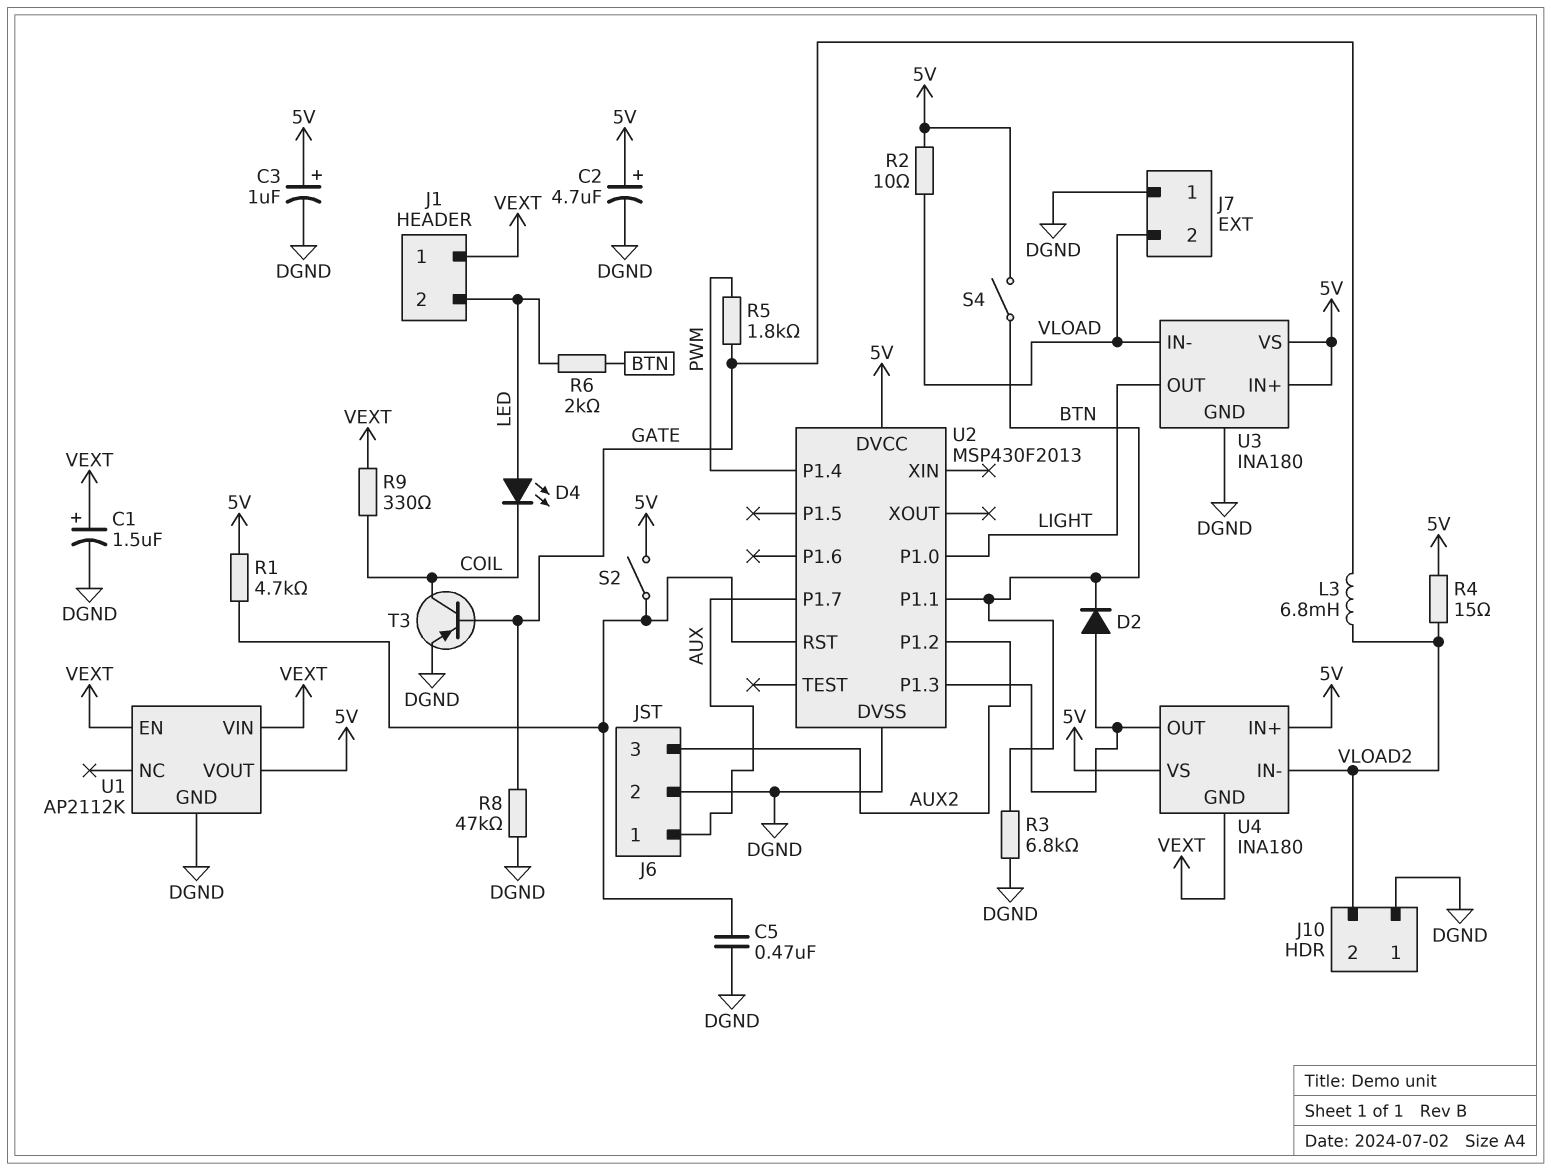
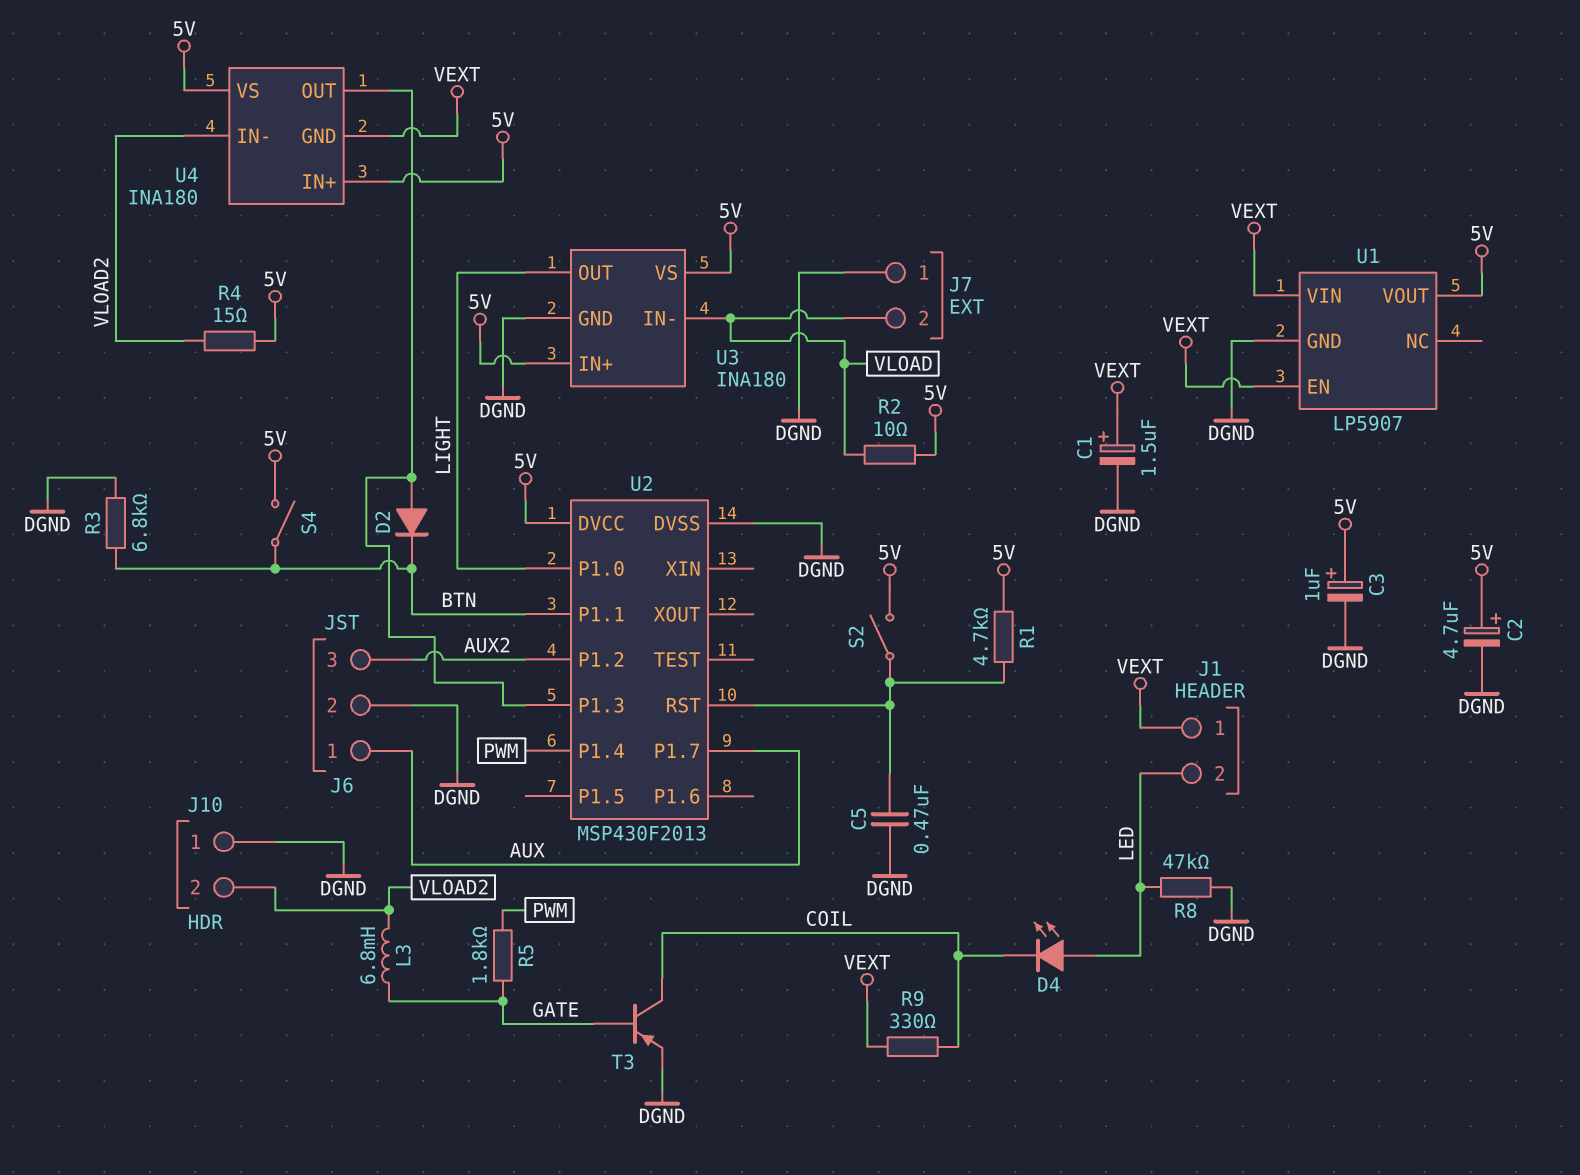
R6: 2k (BTN, LED) -> none
R8: 47k (DGND, GATE) -> 47k (DGND, LED)
U1: AP2112K -> LP5907

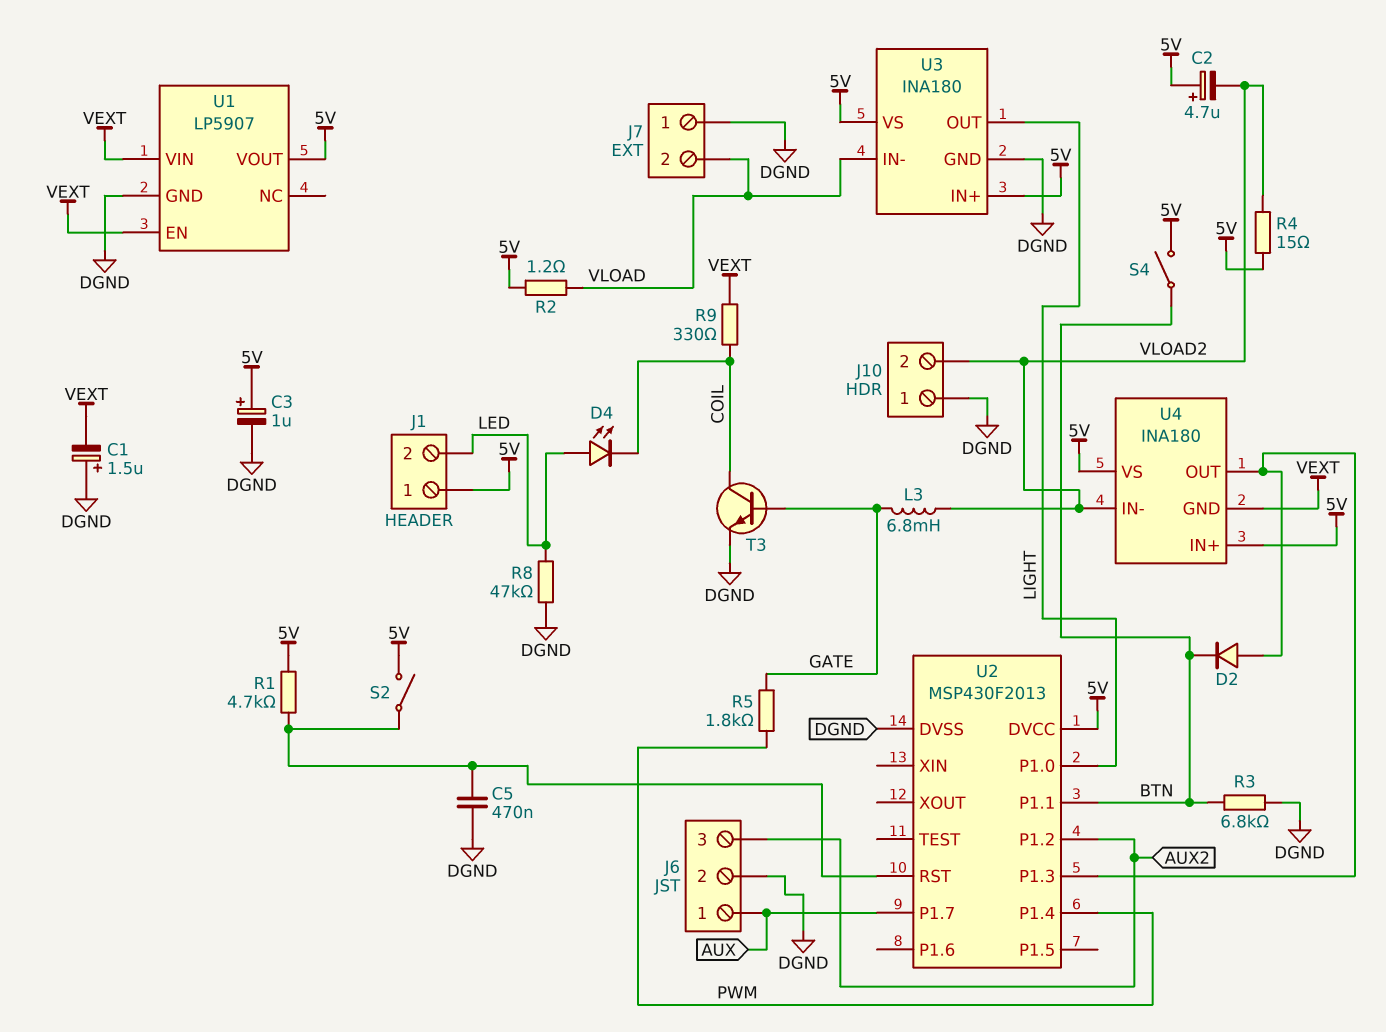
C1: 1.5uF (plus VEXT, minus DGND) -> 1.5uF (plus DGND, minus VEXT)
C2: 4.7uF (plus 5V, minus DGND) -> 4.7uF (plus 5V, minus VLOAD2)
J1 pin 1: VEXT -> 5V
R2: 10 (5V, VLOAD) -> 1.2 (5V, VLOAD)
T3: PNP (B GATE, C COIL, E DGND) -> NPN (B GATE, C COIL, E DGND)

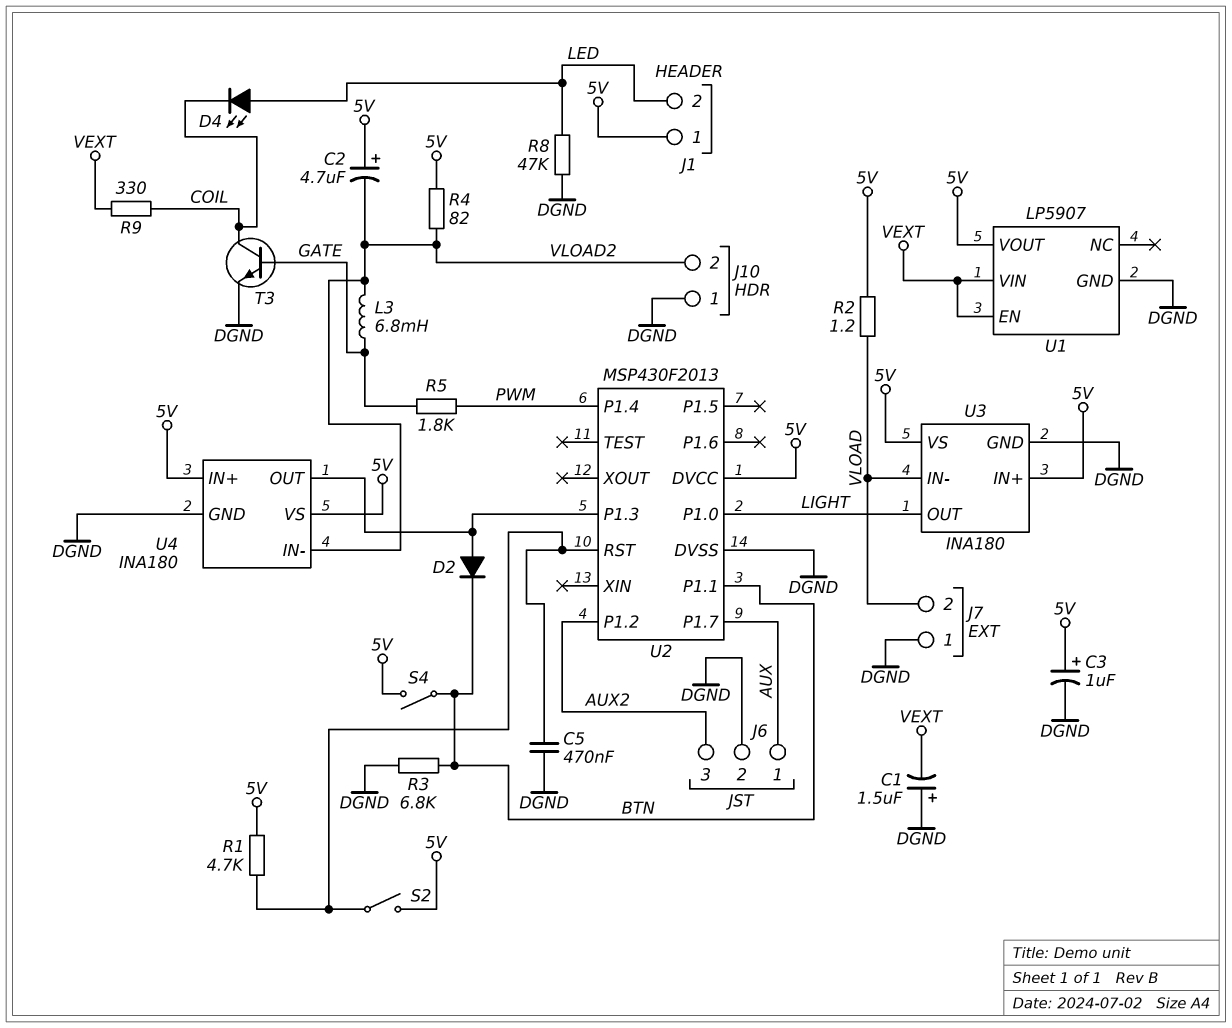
R4: 15 (5V, VLOAD2) -> 82 (5V, VLOAD2)
U4 pin GND: VEXT -> DGND

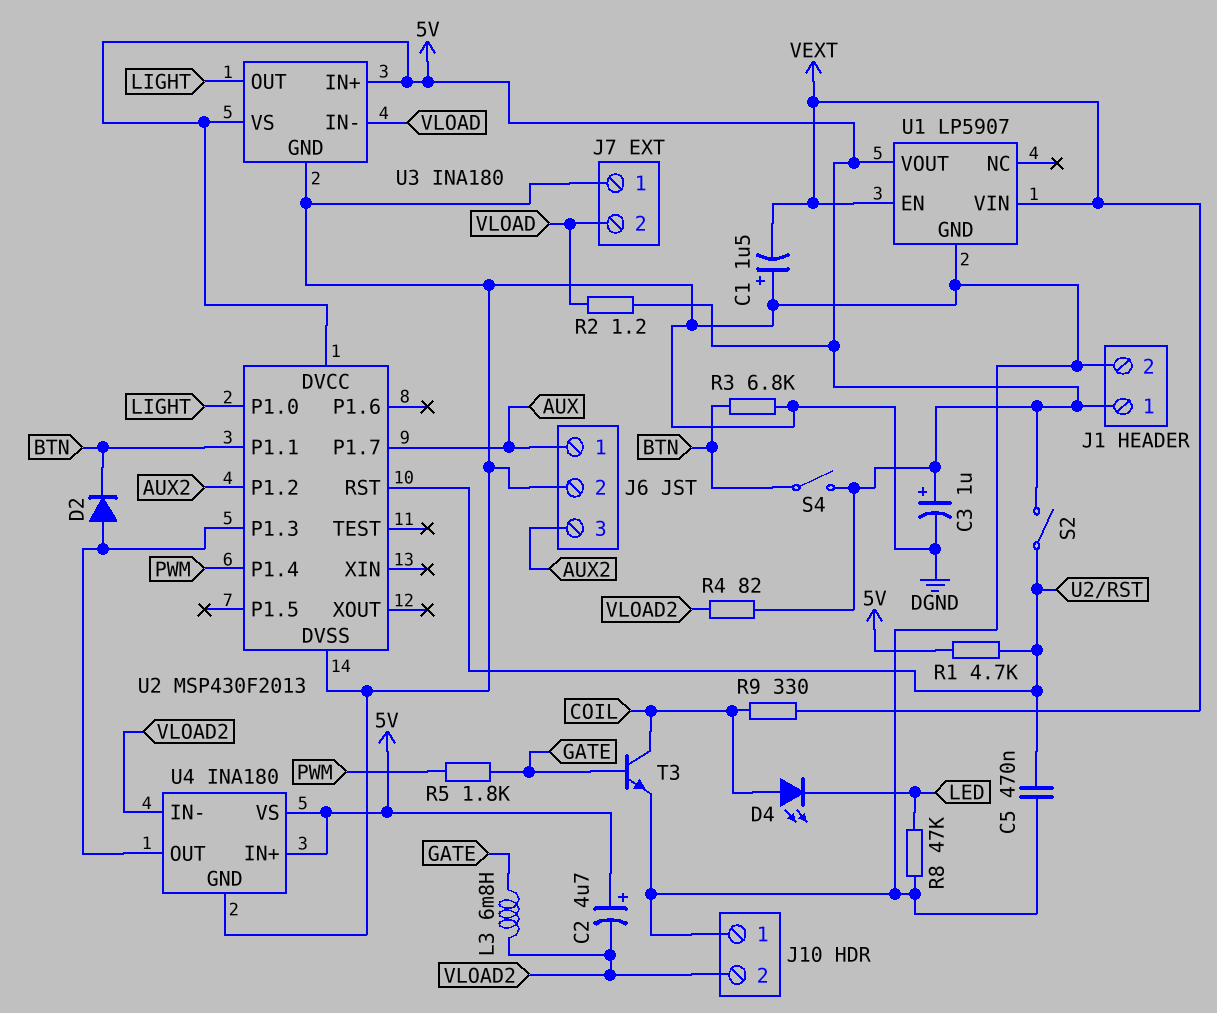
D4: LED (A LED, K COIL) -> LED (A COIL, K LED)
J1 pin 2: LED -> DGND

